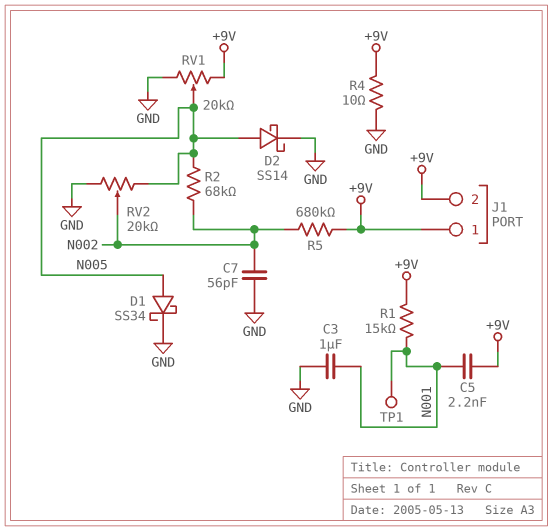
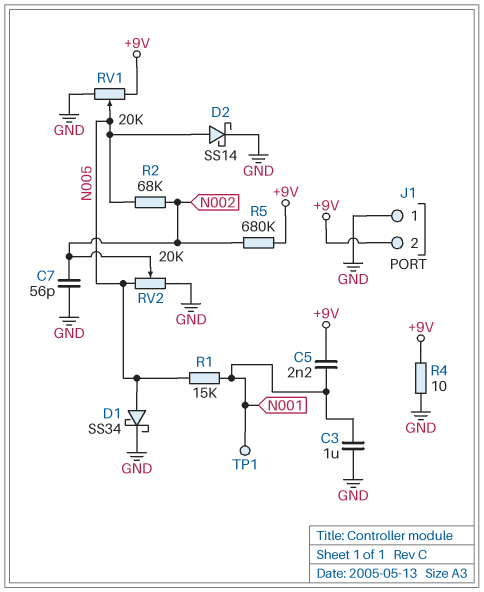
J1 pin 1: +9V -> GND
R1: 15k (+9V, N001) -> 15k (N001, N005)

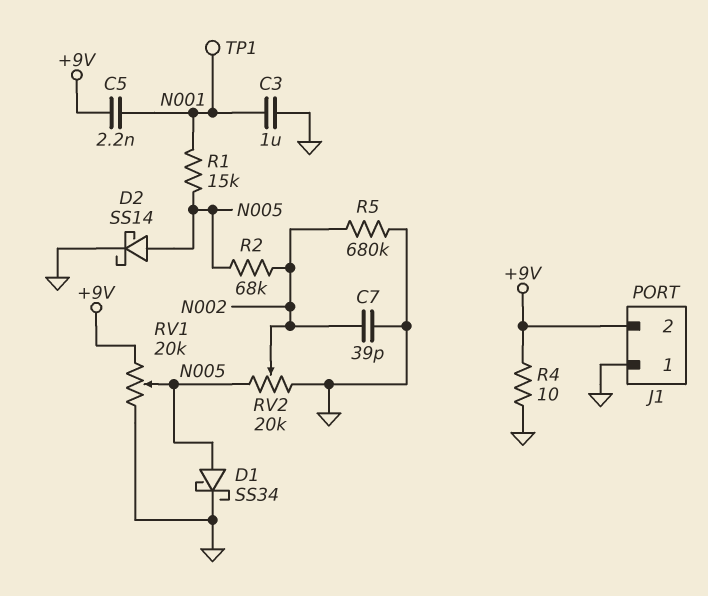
C7: 56pF (GND, N002) -> 39pF (GND, N002)
R5: 680k (+9V, N002) -> 680k (GND, N002)

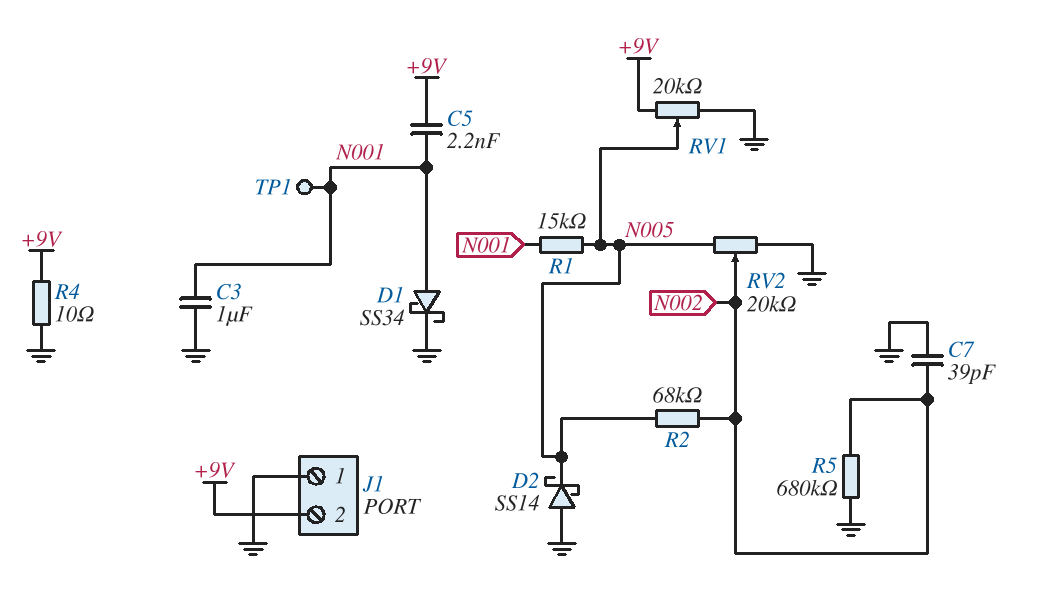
D1: schottky SS34 (A N005, K GND) -> schottky SS34 (A N001, K GND)
D2: schottky SS14 (A N005, K GND) -> schottky SS14 (A GND, K N005)

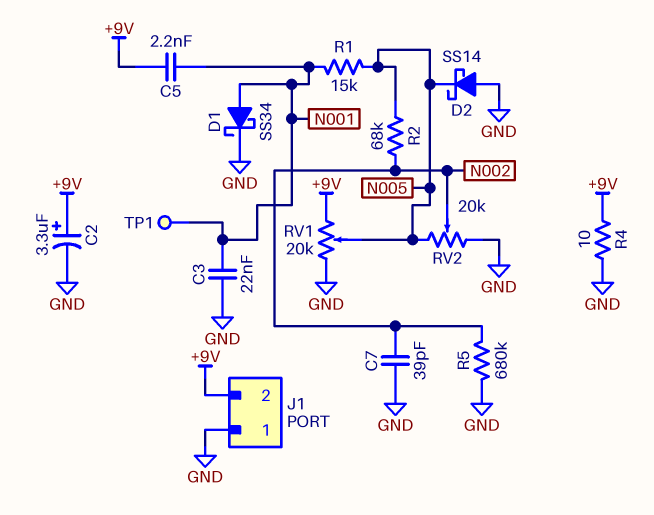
C2: none -> 3.3uF (plus +9V, minus GND)
C3: 1uF (GND, N001) -> 22nF (GND, N001)

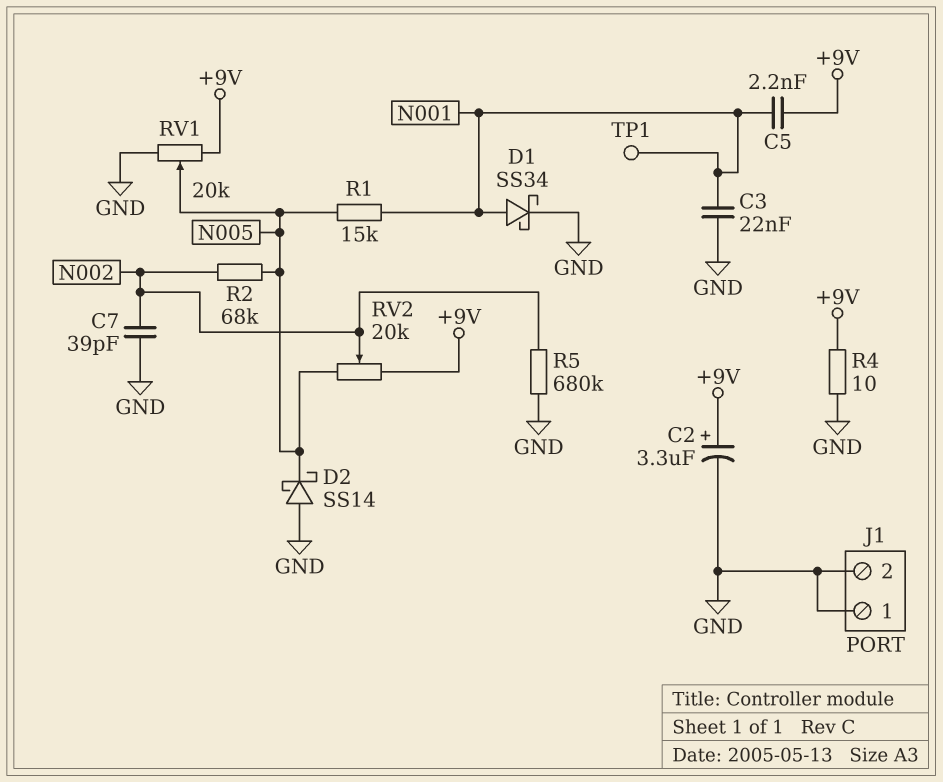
J1 pin 2: +9V -> GND
RV2: 20k (GND, N005, wiper N002) -> 20k (+9V, N005, wiper N002)

